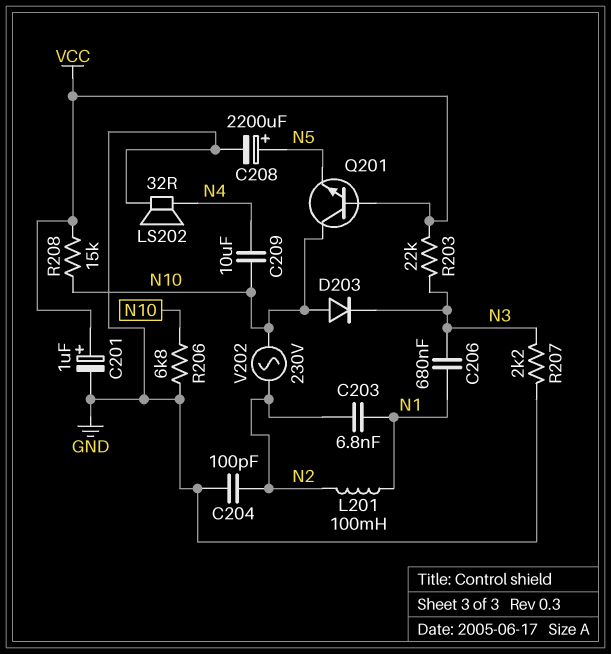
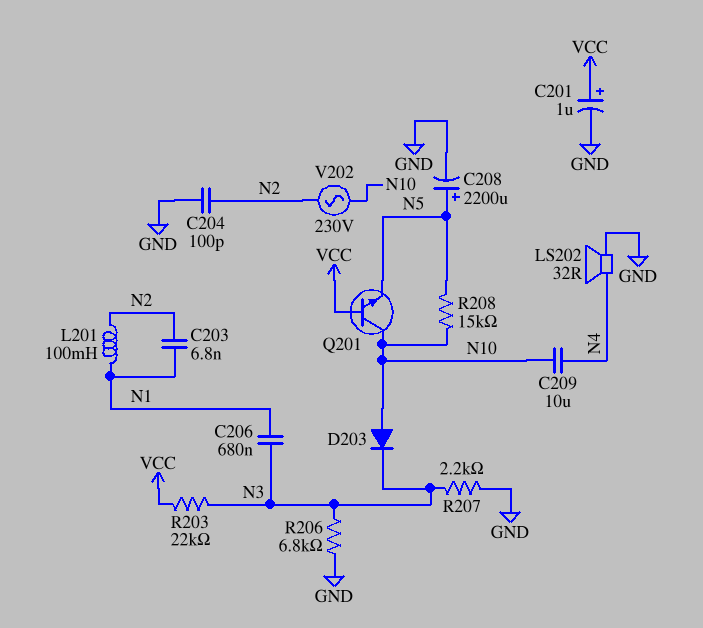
R206: 6.8k (GND, N10) -> 6.8k (GND, N3)
R208: 15k (N10, VCC) -> 15k (N5, N10)

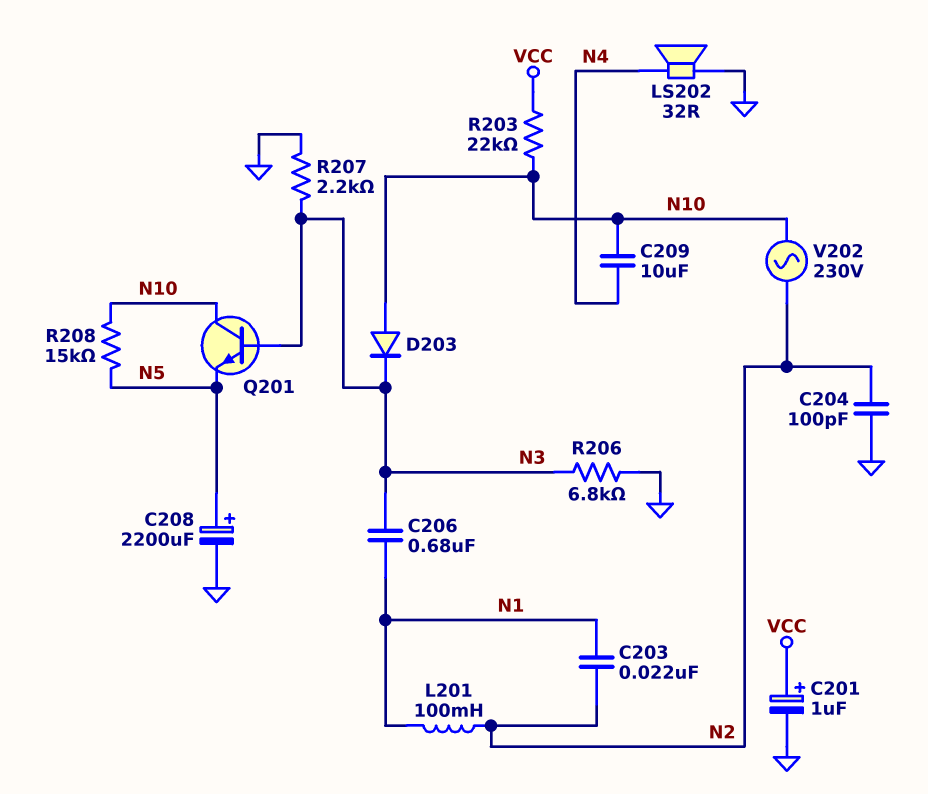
C203: 6.8nF (N1, N2) -> 22nF (N1, N2)
Q201: NPN (B VCC, C N10, E N5) -> NPN (B N3, C N10, E N5)
R203: 22k (N3, VCC) -> 22k (N10, VCC)

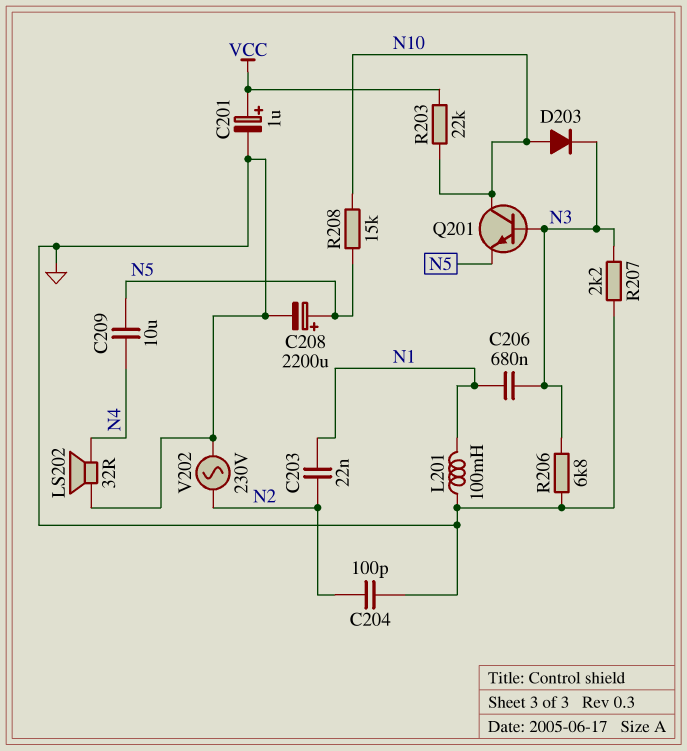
C209: 10uF (N4, N10) -> 10uF (N4, N5)
L201: 100mH (N1, N2) -> 100mH (GND, N1)
V202: AC 230V (N2, N10) -> AC 230V (GND, N2)

